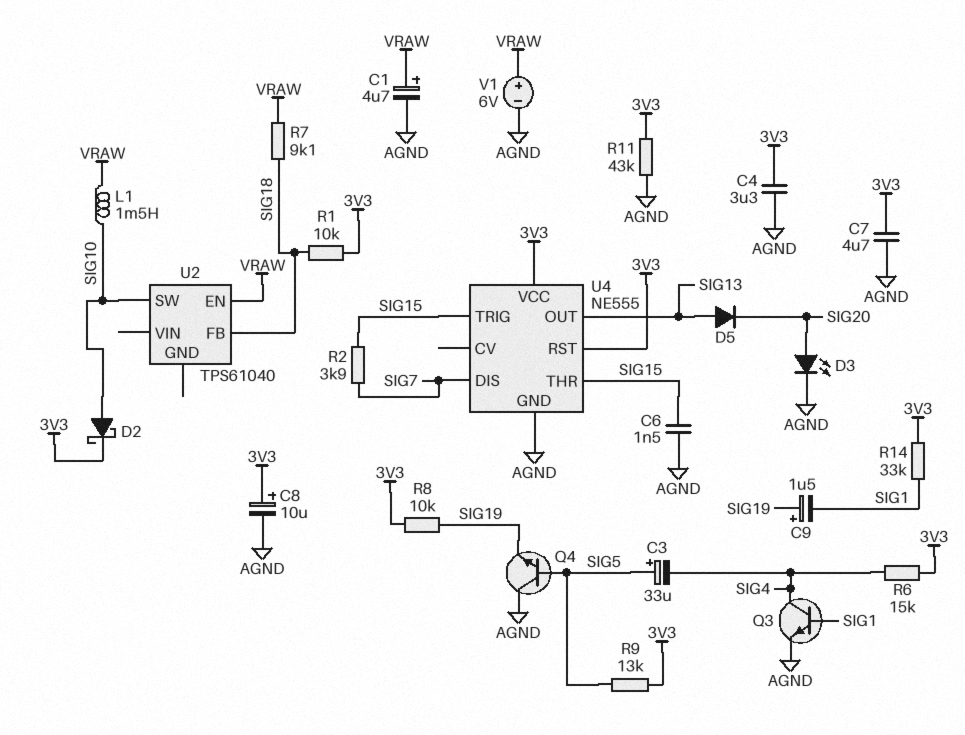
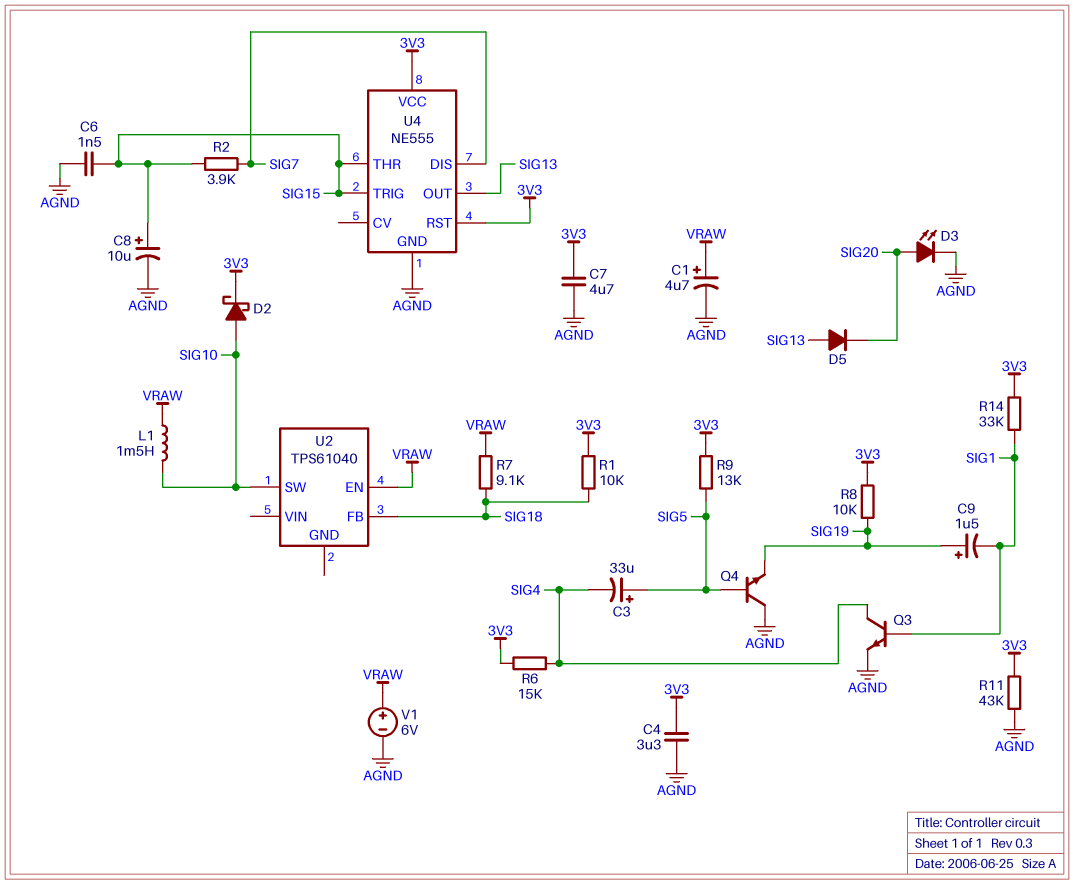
C8: 10uF (plus 3V3, minus AGND) -> 10uF (plus SIG15, minus AGND)

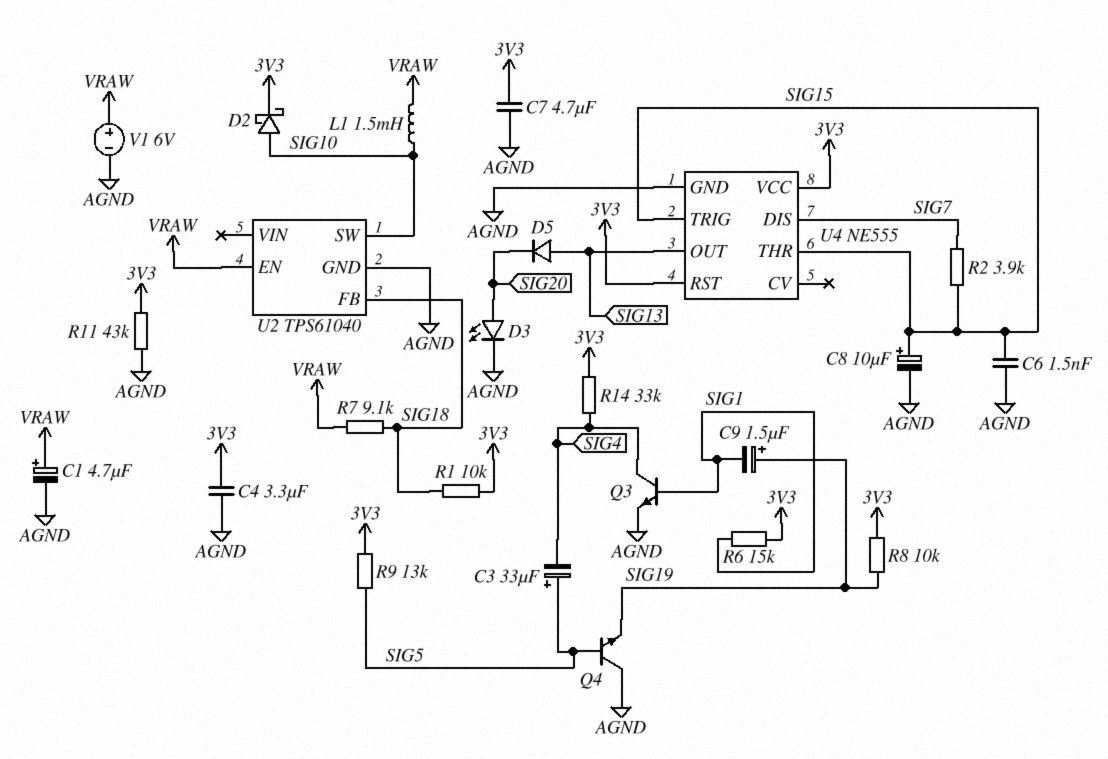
R6: 15k (3V3, SIG4) -> 15k (3V3, SIG1)
R14: 33k (3V3, SIG1) -> 33k (3V3, SIG4)
U2 pin GND: none -> AGND

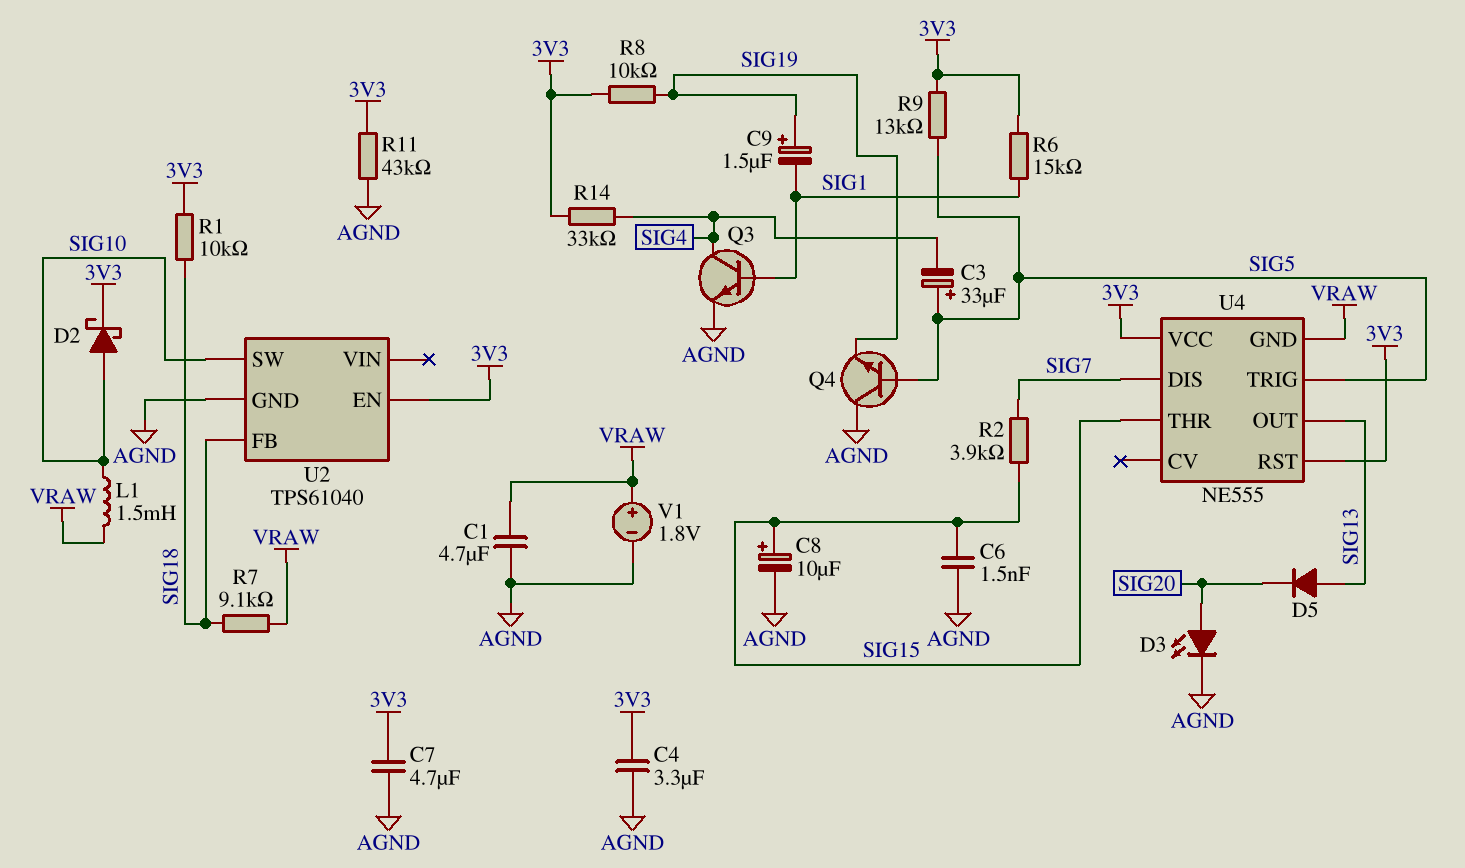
C1: 4.7uF (plus VRAW, minus AGND) -> 4.7uF (AGND, VRAW)
U2 pin EN: VRAW -> 3V3
U4 pin GND: AGND -> VRAW
U4 pin TRIG: SIG15 -> SIG5
V1: 6V (plus VRAW, minus AGND) -> 1.8V (plus VRAW, minus AGND)

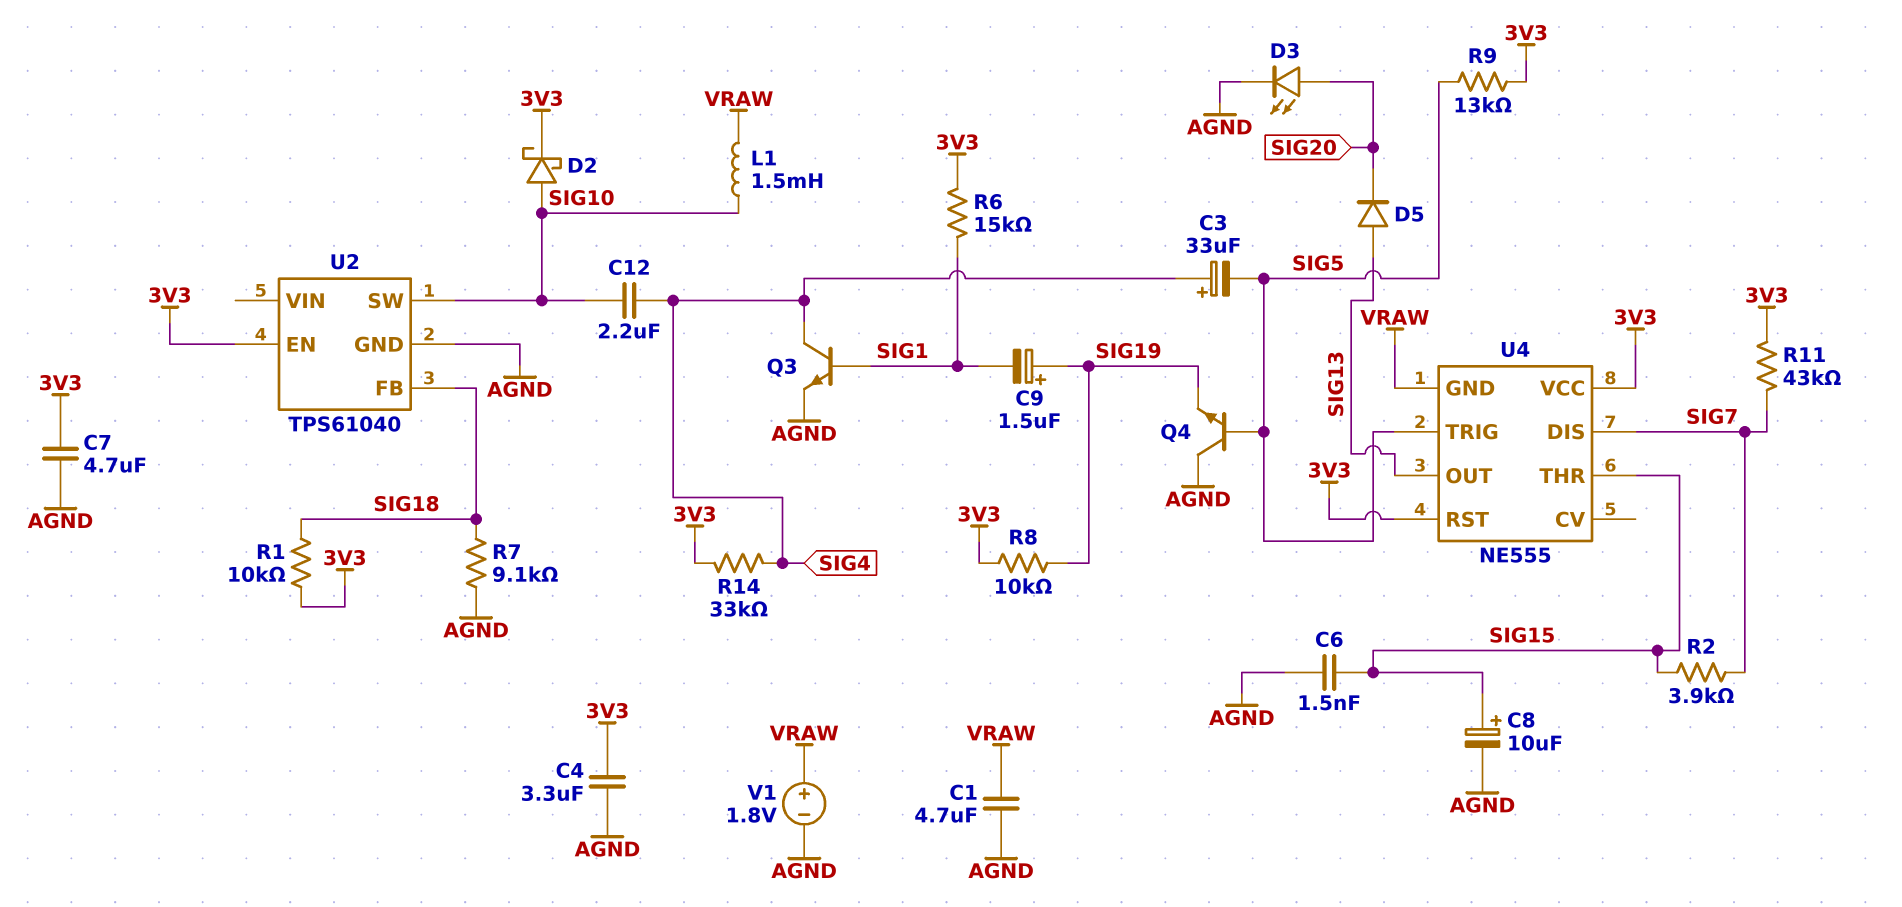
C3: 33uF (plus SIG5, minus SIG4) -> 33uF (plus SIG4, minus SIG5)
C12: none -> 2.2uF (SIG4, SIG10)
R7: 9.1k (SIG18, VRAW) -> 9.1k (AGND, SIG18)
R11: 43k (3V3, AGND) -> 43k (3V3, SIG7)

